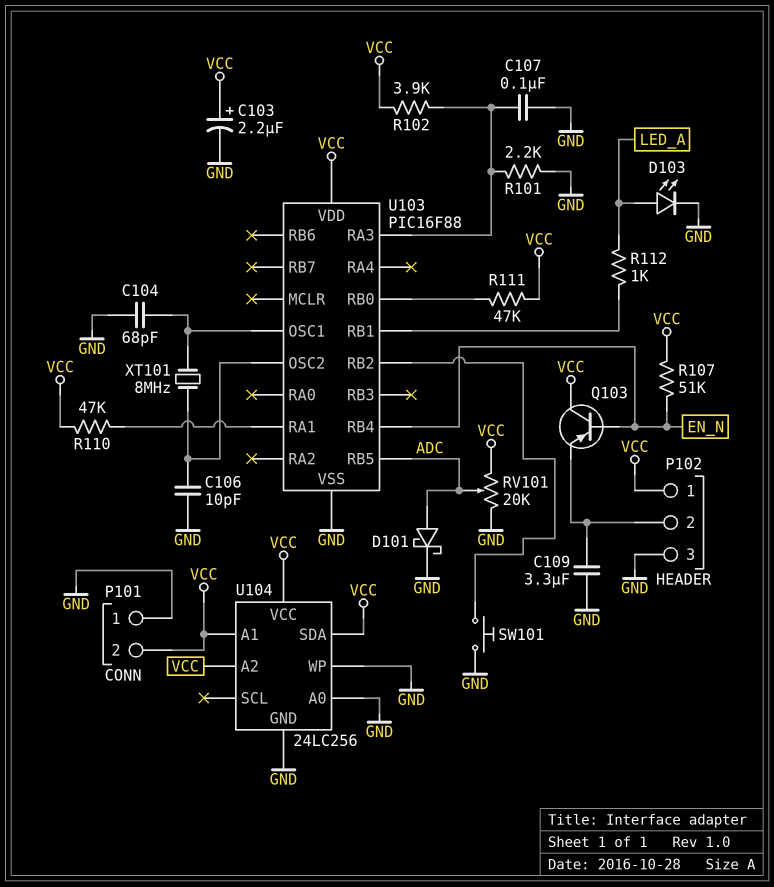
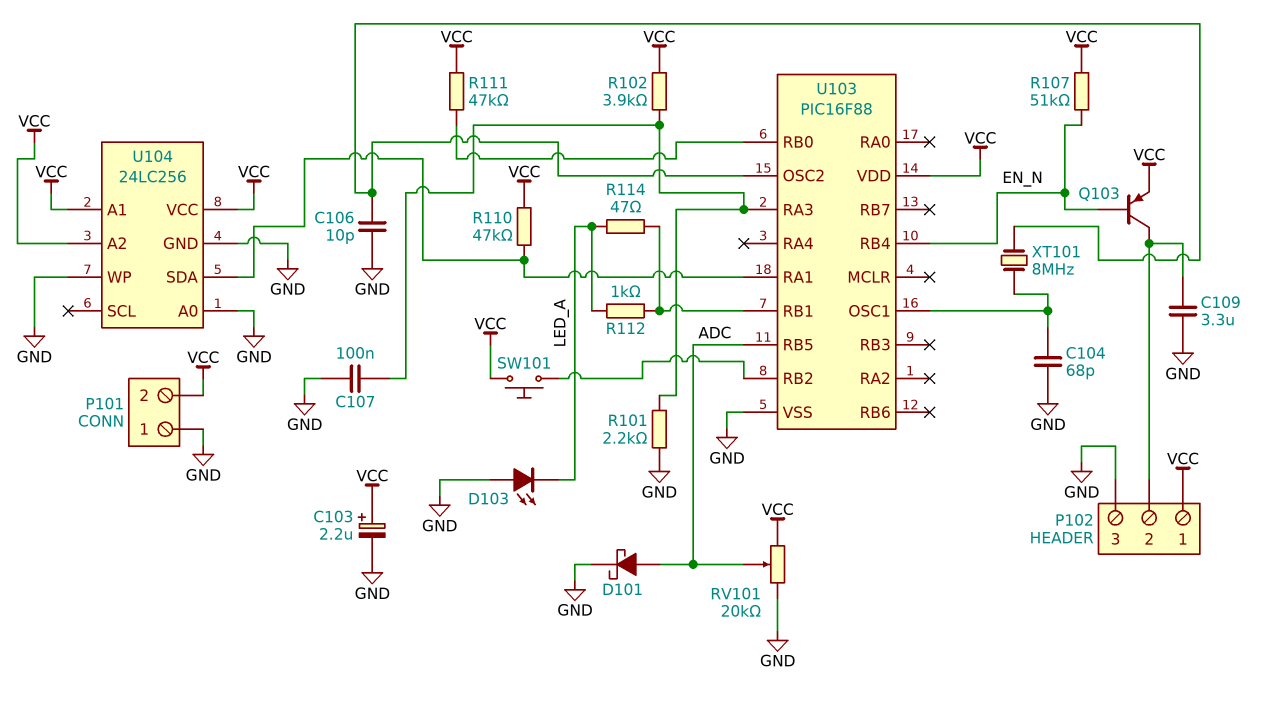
D103: LED (A LED_A, K GND) -> LED (A GND, K LED_A)
Q103: PNP (B EN_N, C VCC, E P102/2) -> PNP (B EN_N, C P102/2, E VCC)
R114: none -> 47 (LED_A, U103/RB1)
SW101: button (GND, U103/RB2) -> button (U103/RB2, VCC)
U104 pin SDA: VCC -> U103/RA1

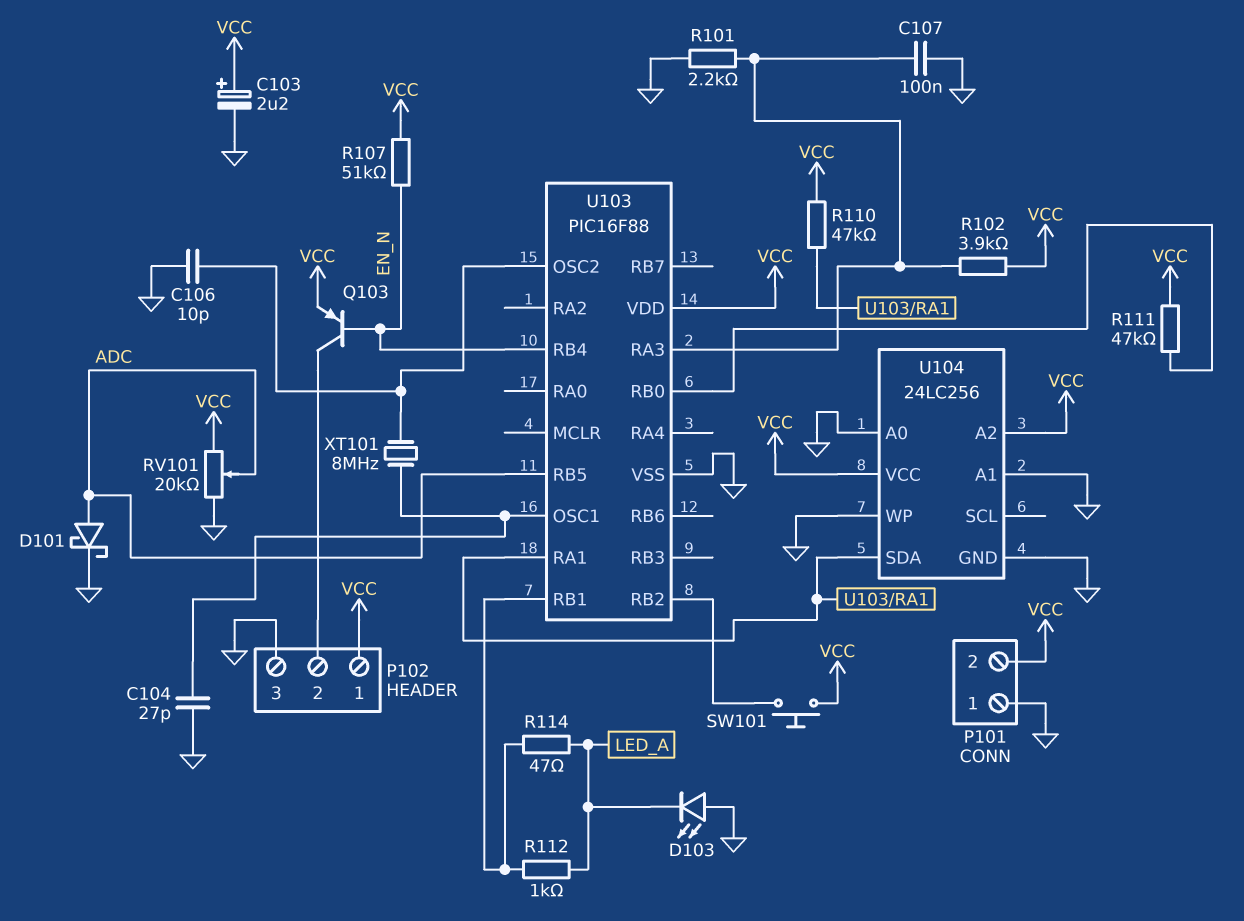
C104: 68pF (GND, U103/OSC1) -> 27pF (GND, U103/OSC1)
C109: 3.3uF (GND, P102/2) -> none
U104 pin A1: VCC -> GND

